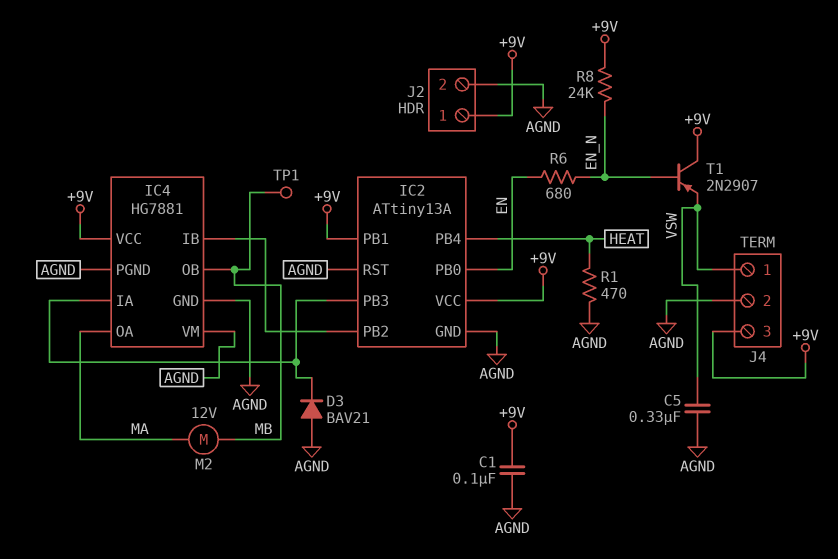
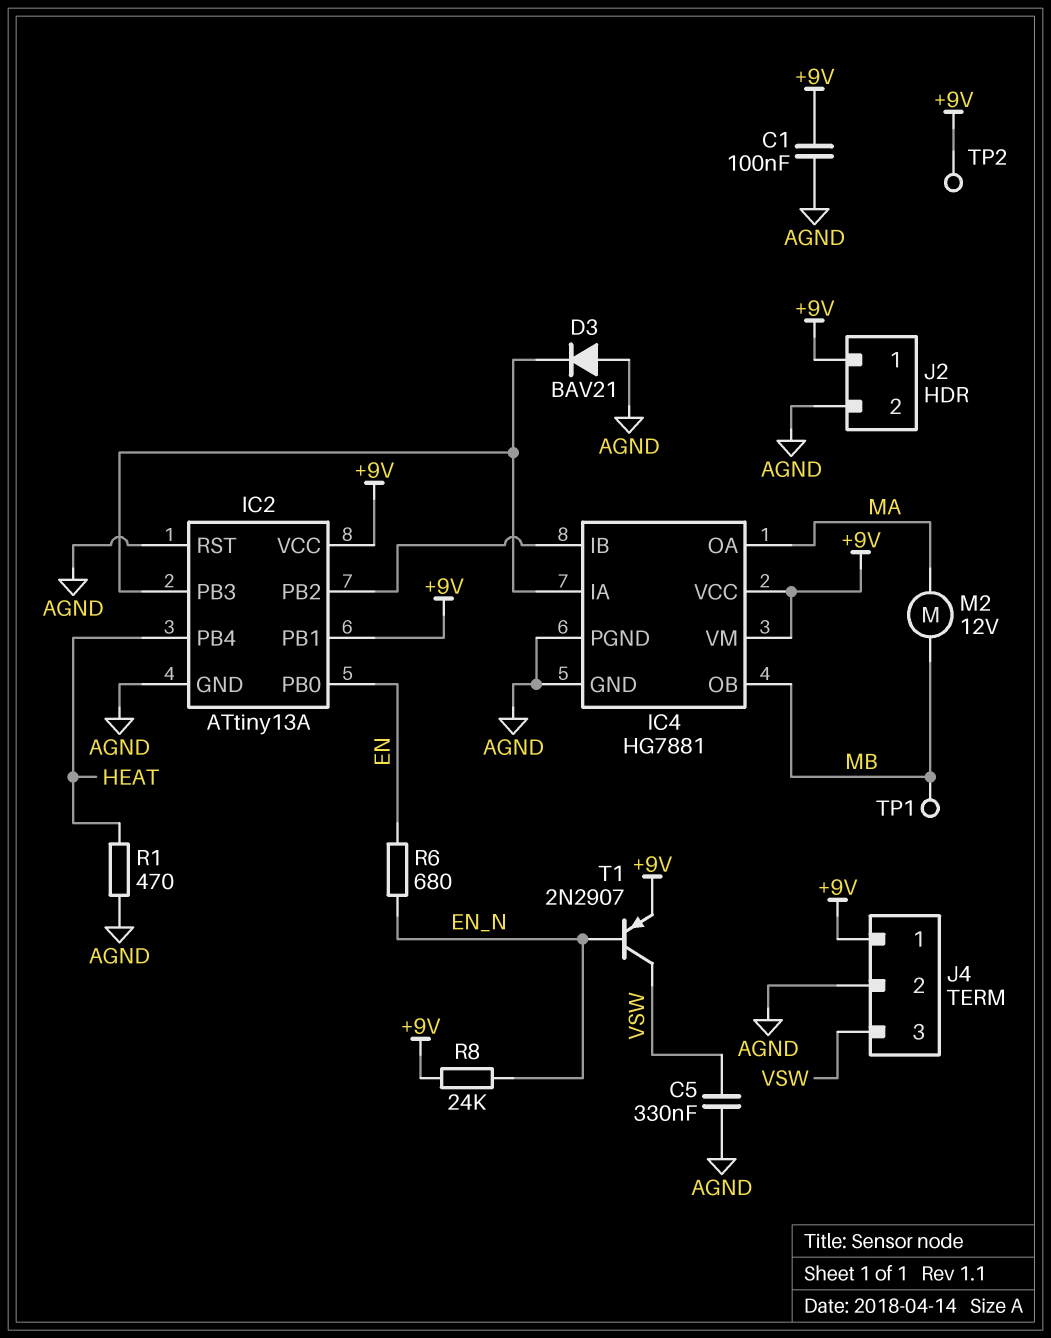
IC4 pin VM: AGND -> +9V
J4 pin 1: VSW -> +9V
J4 pin 3: +9V -> VSW
T1: PNP 2N2907 (B EN_N, C +9V, E VSW) -> PNP 2N2907 (B EN_N, C VSW, E +9V)
TP2: none -> test point (+9V)

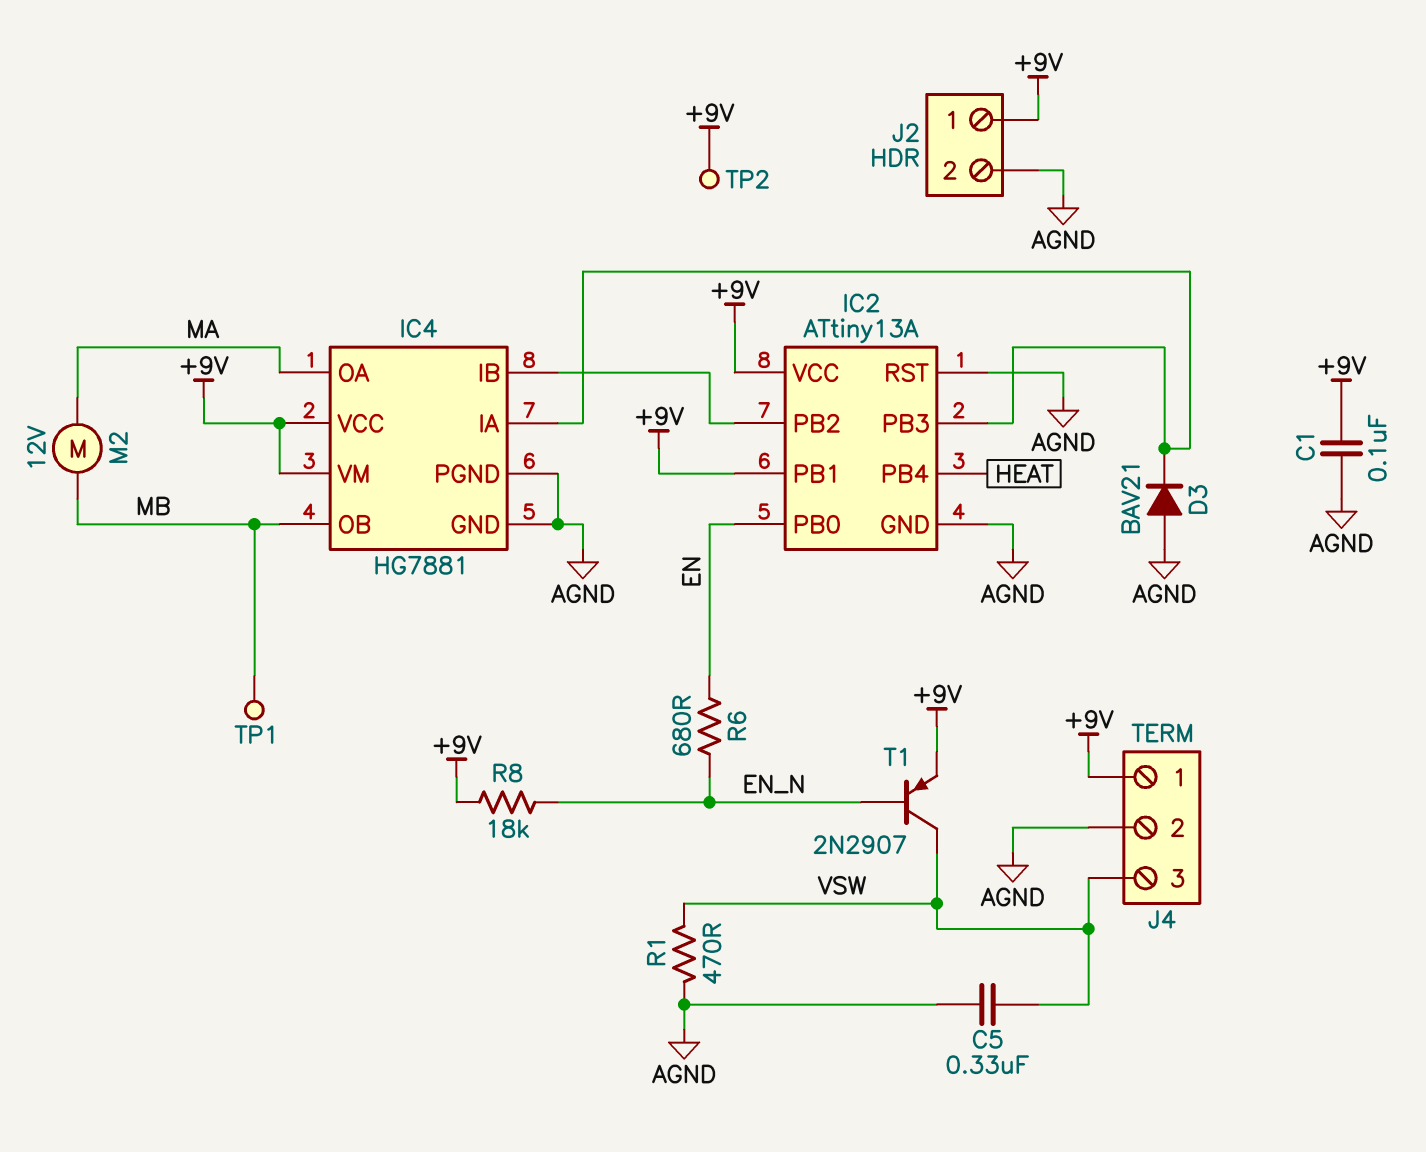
R1: 470 (AGND, HEAT) -> 470 (AGND, VSW)
R8: 24k (+9V, EN_N) -> 18k (+9V, EN_N)

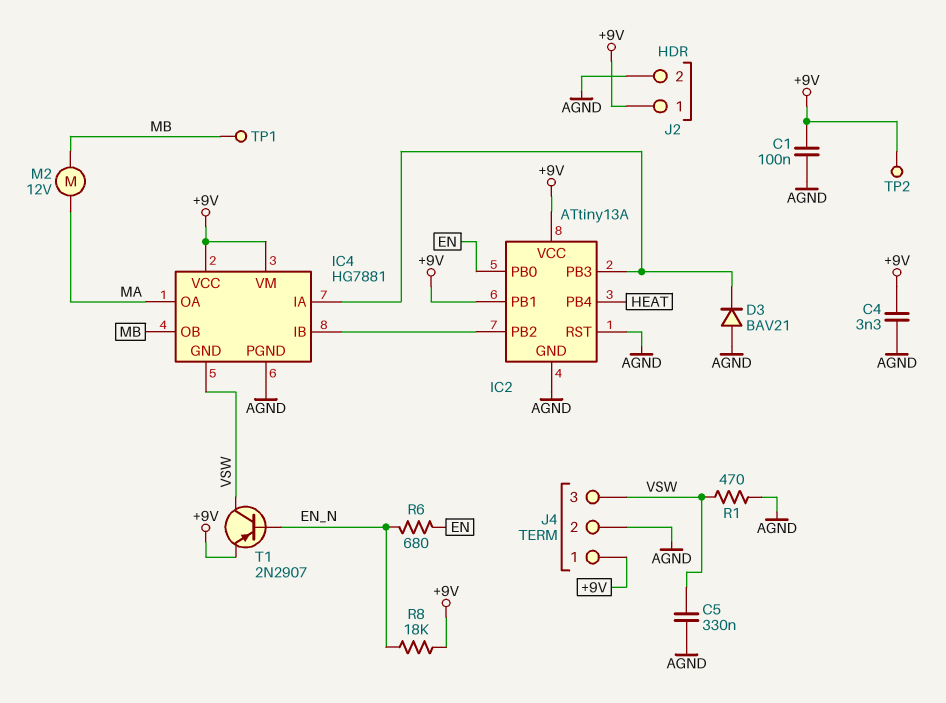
C4: none -> 3.3nF (+9V, AGND)
IC4 pin GND: AGND -> VSW

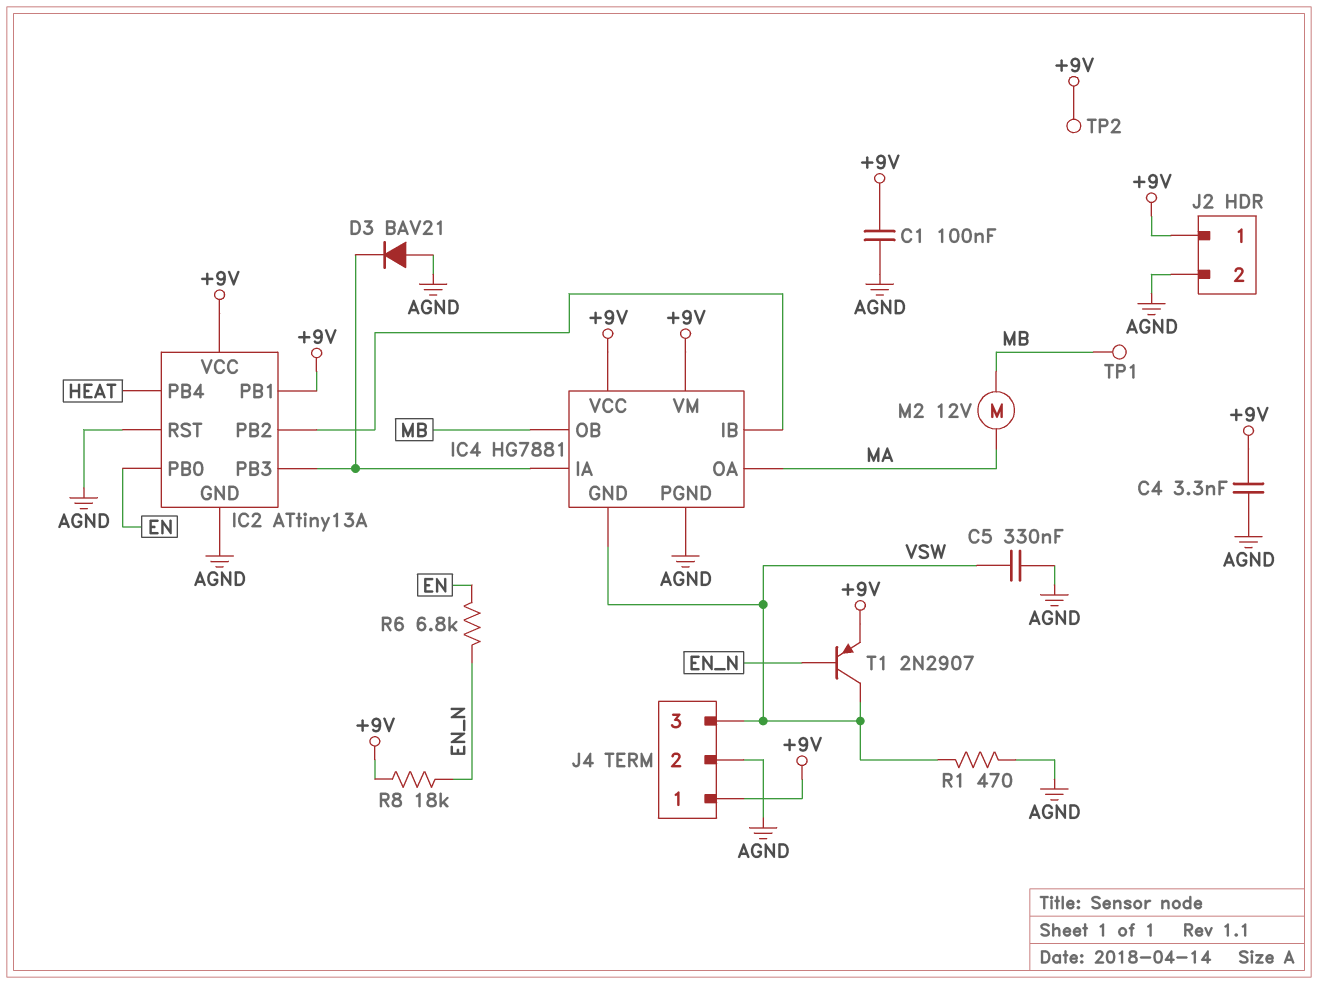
R6: 680 (EN, EN_N) -> 6.8k (EN, EN_N)

